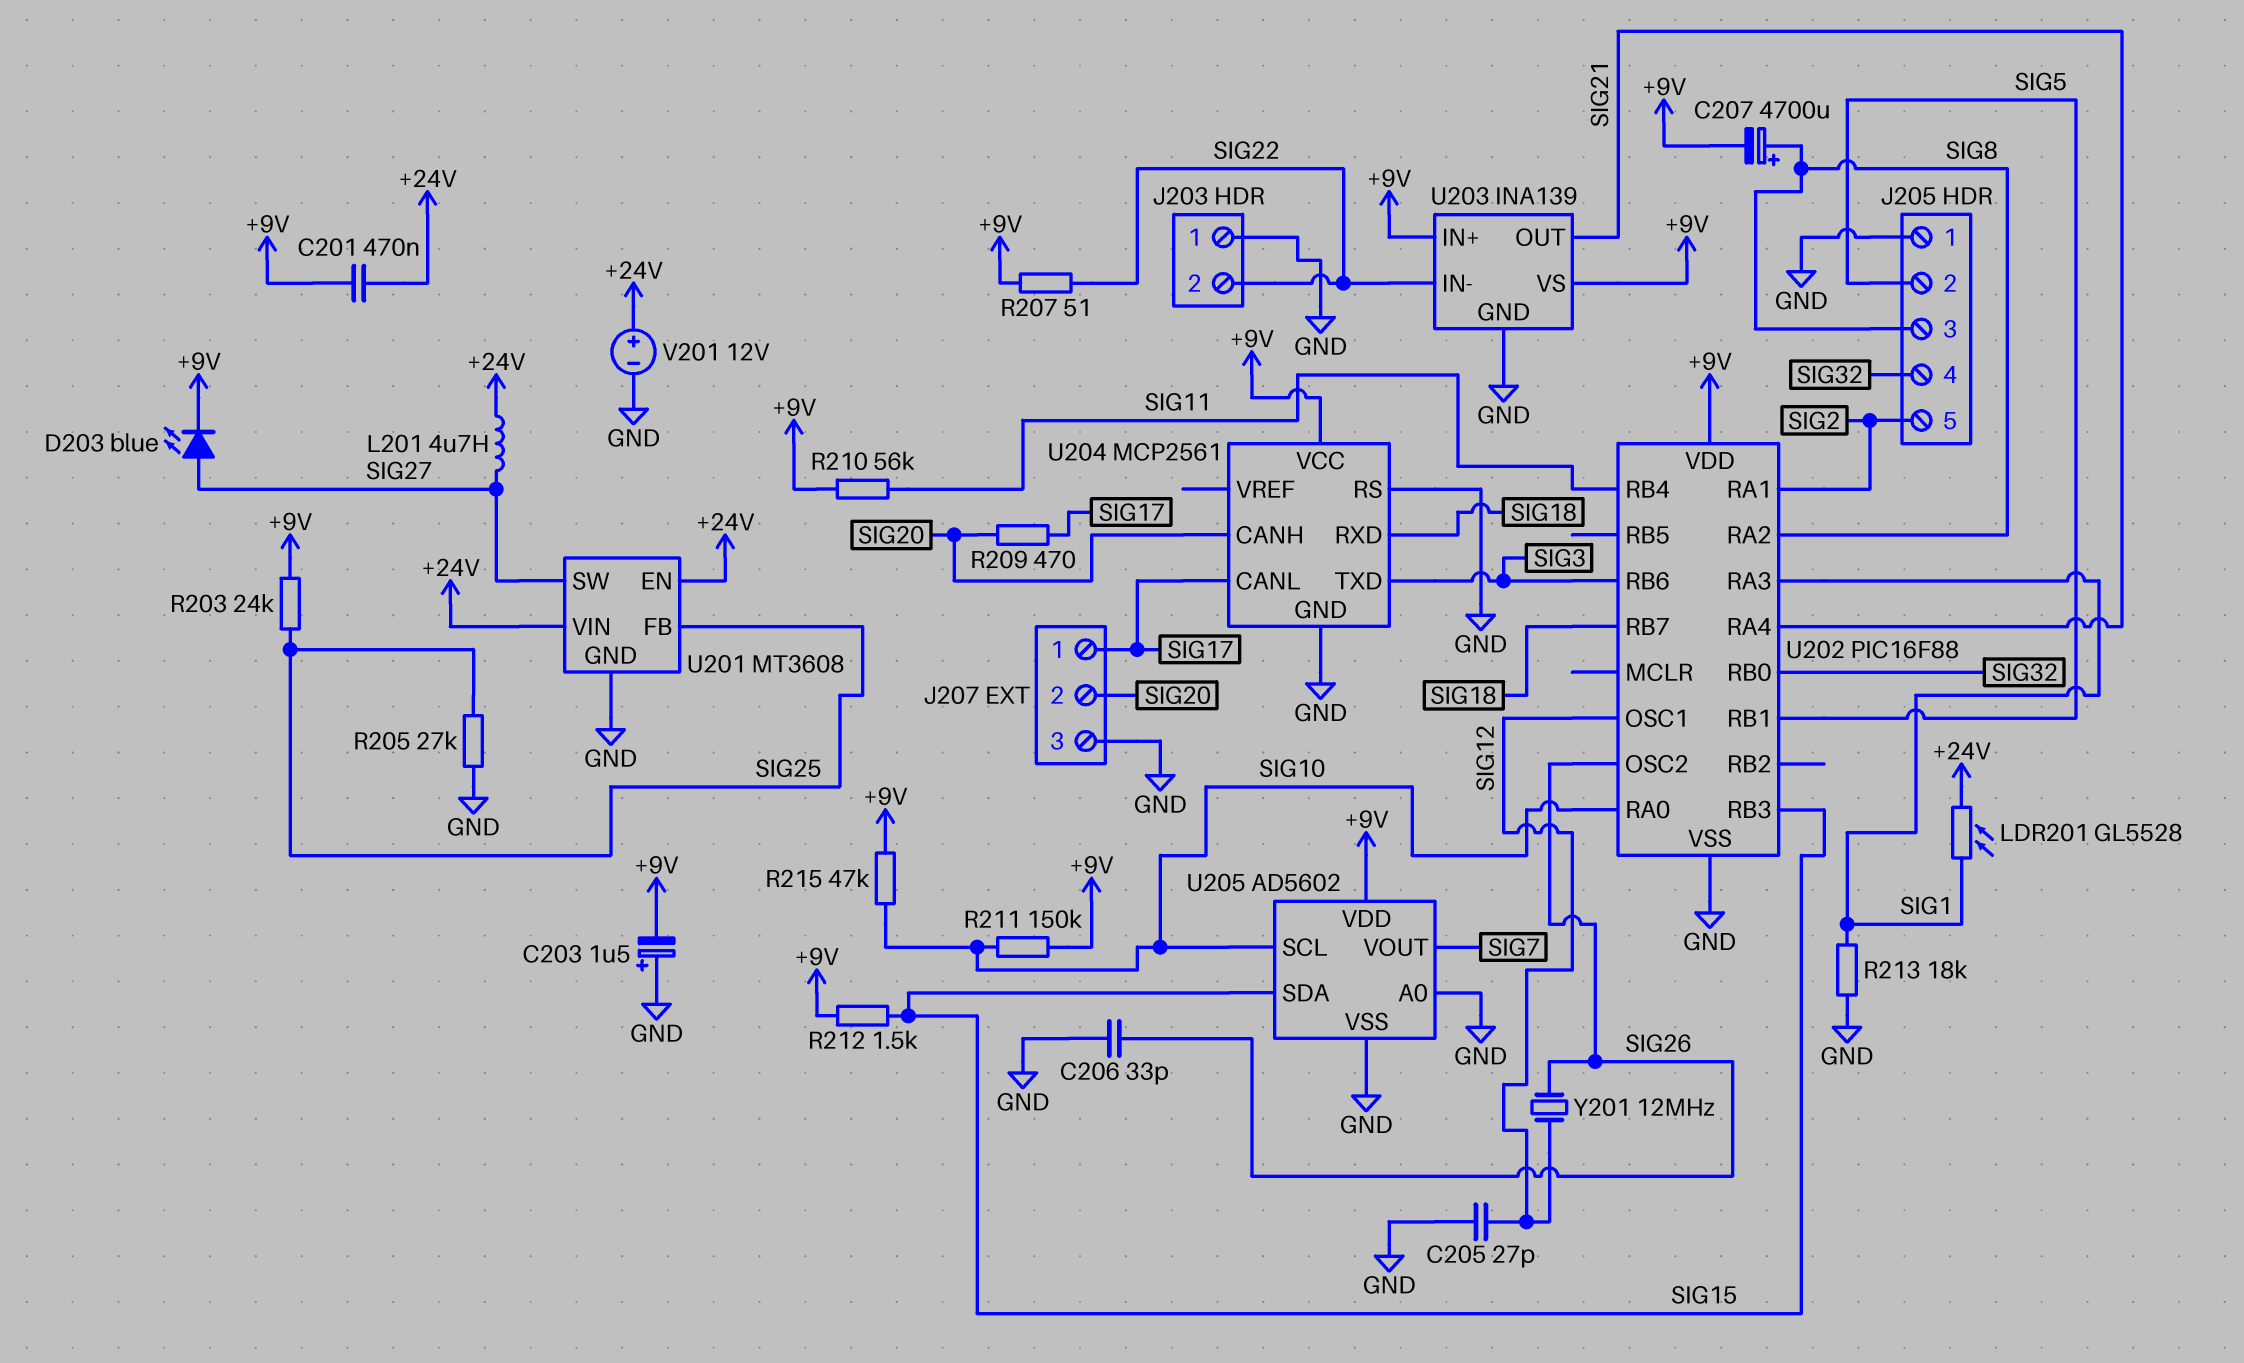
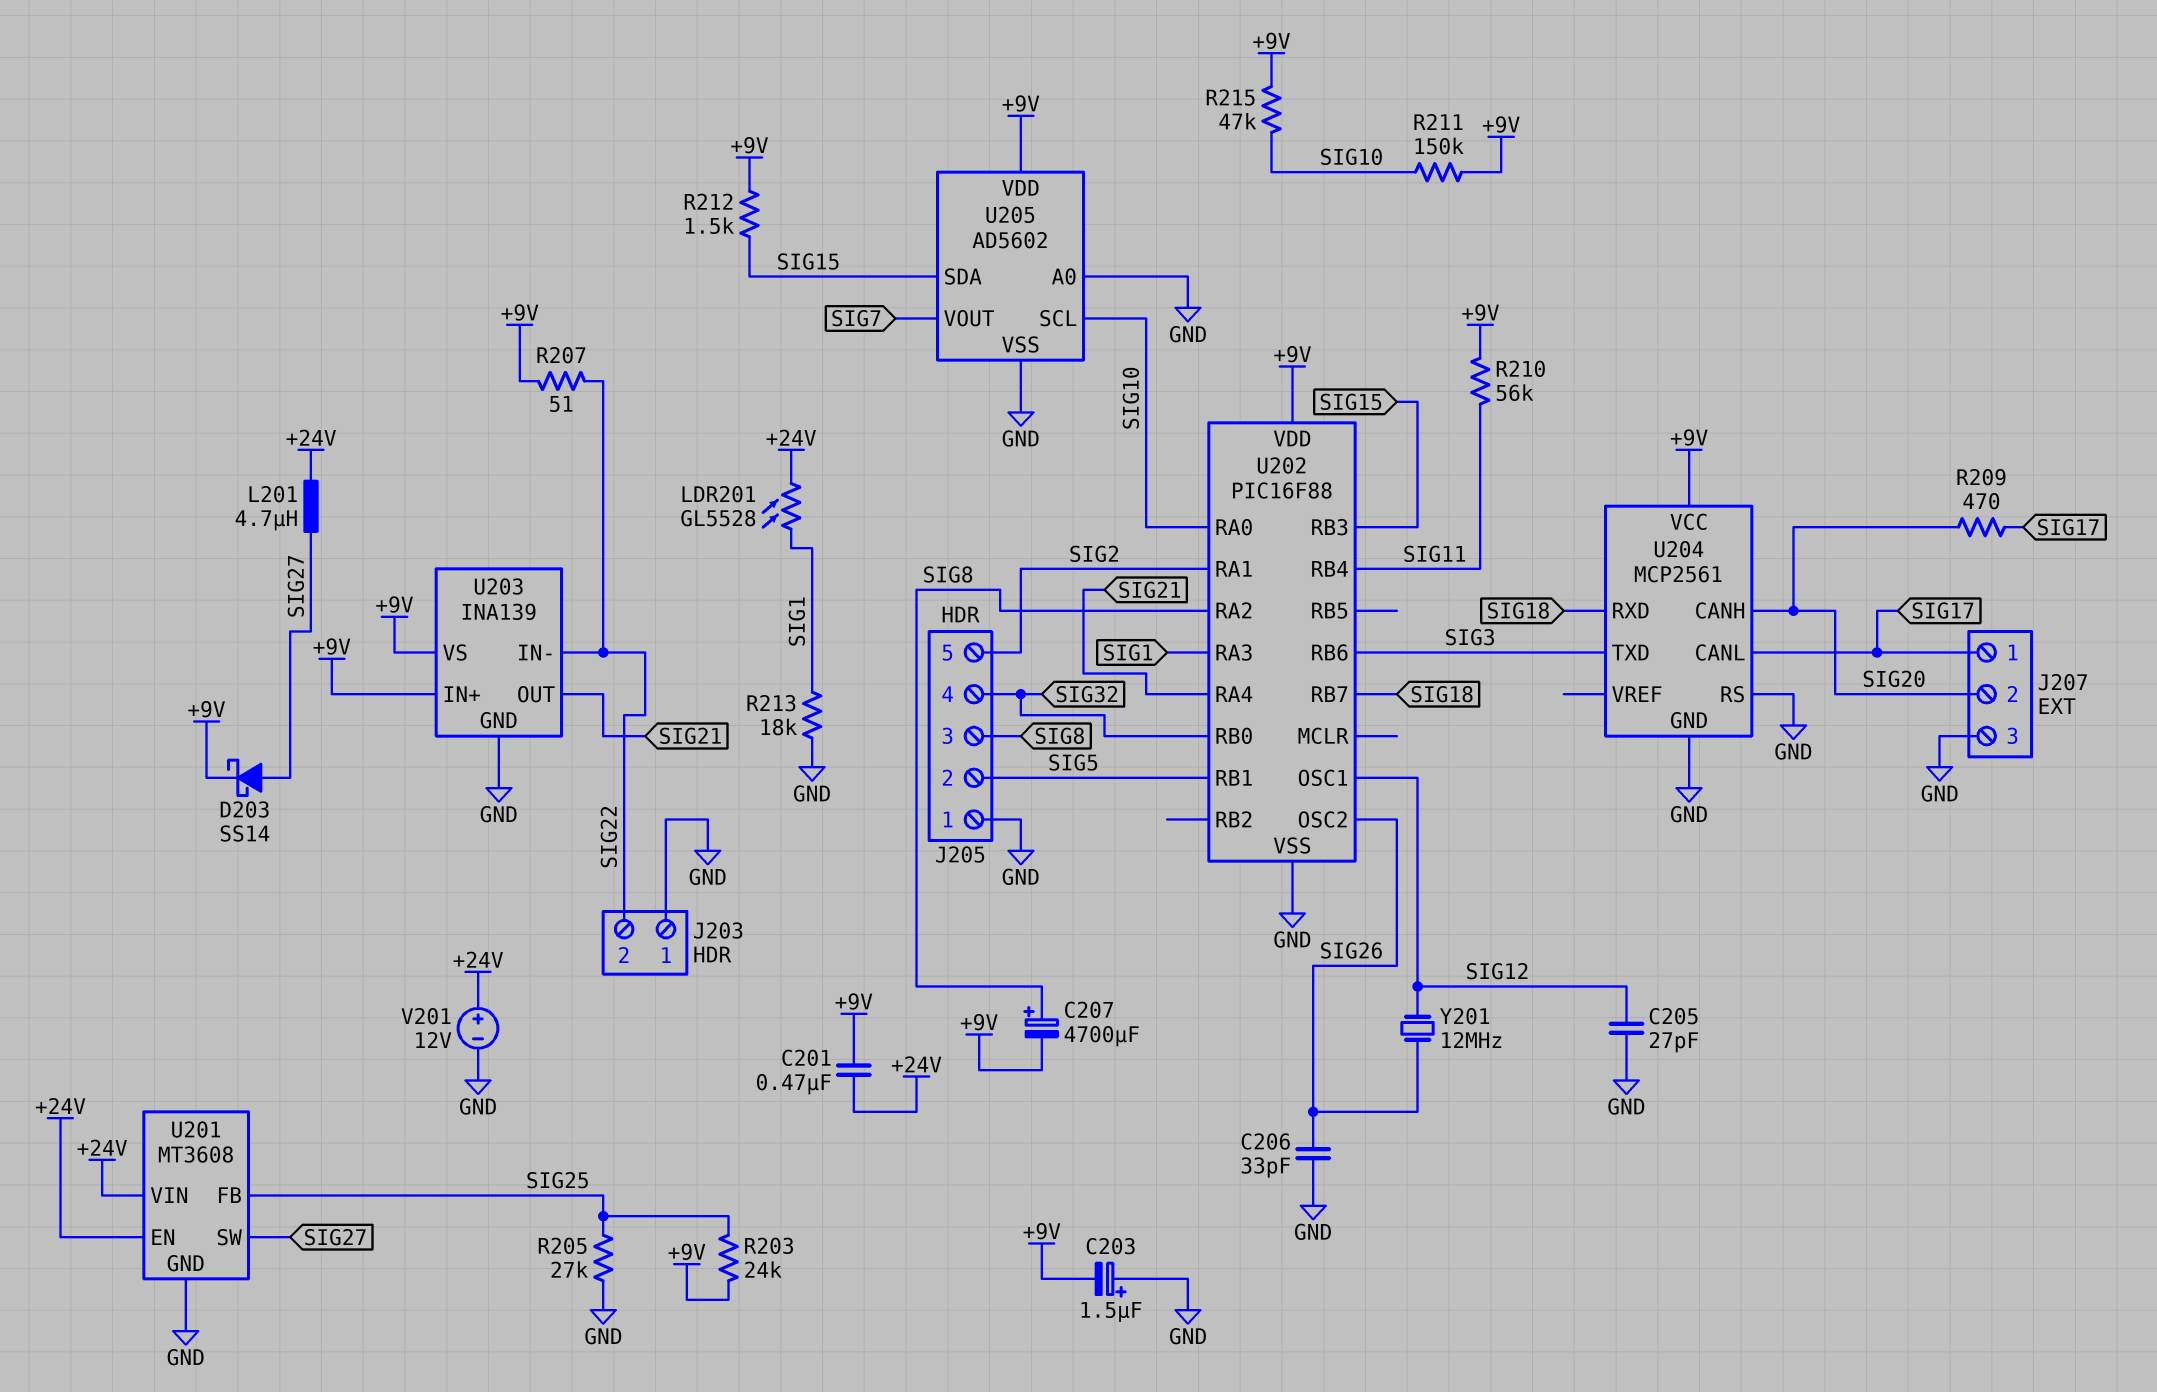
D203: LED blue (A SIG27, K +9V) -> schottky SS14 (A SIG27, K +9V)

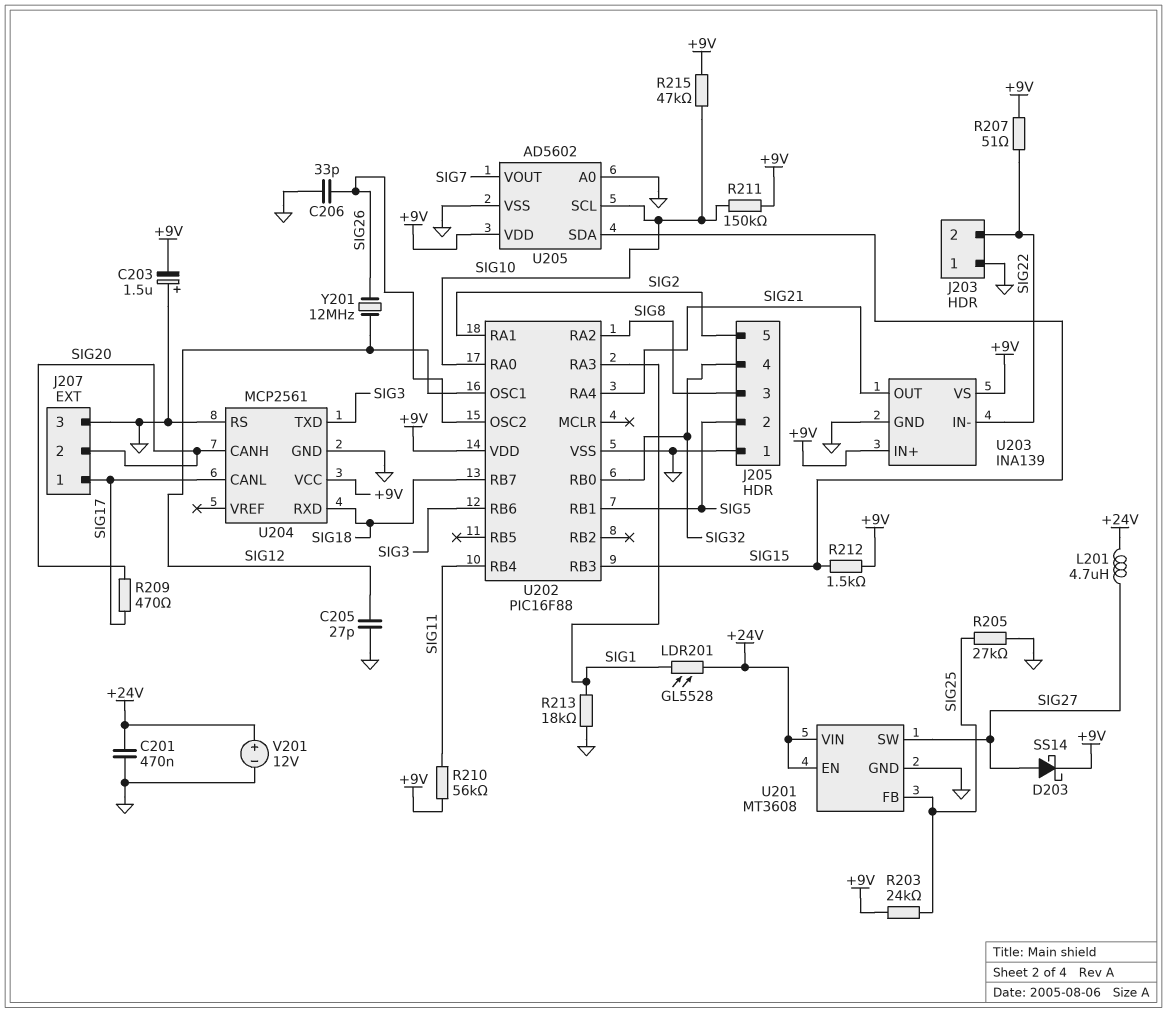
C201: 470nF (+9V, +24V) -> 470nF (+24V, GND)
C207: 4700uF (plus SIG8, minus +9V) -> none

